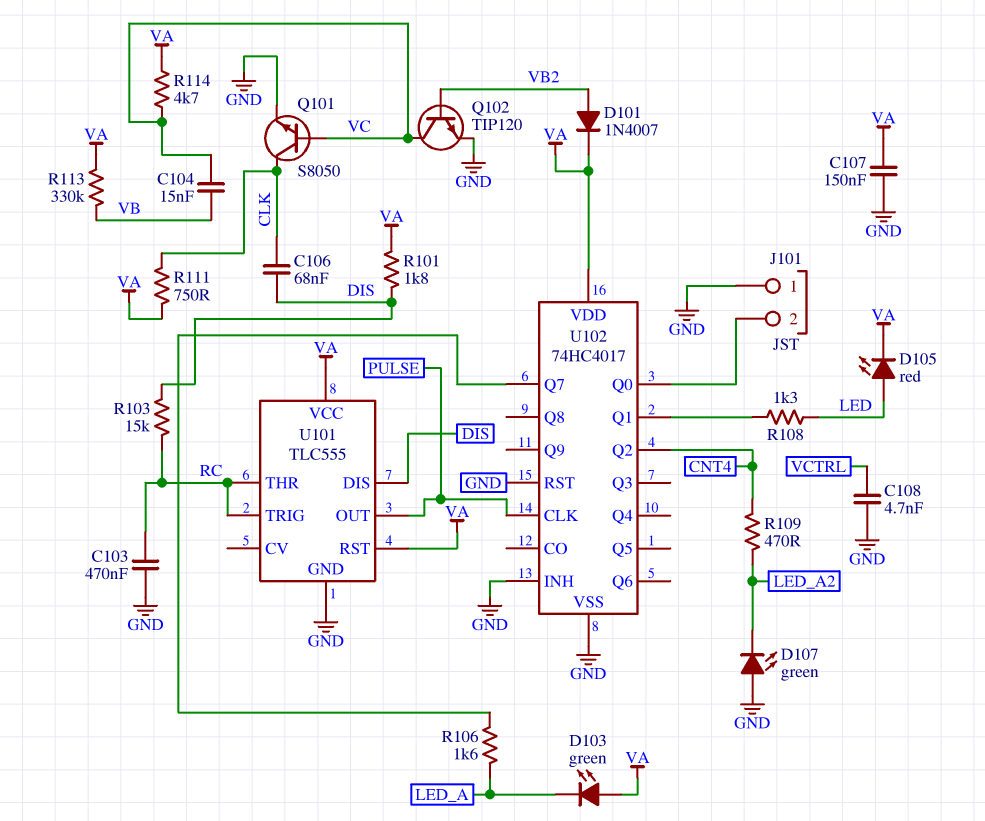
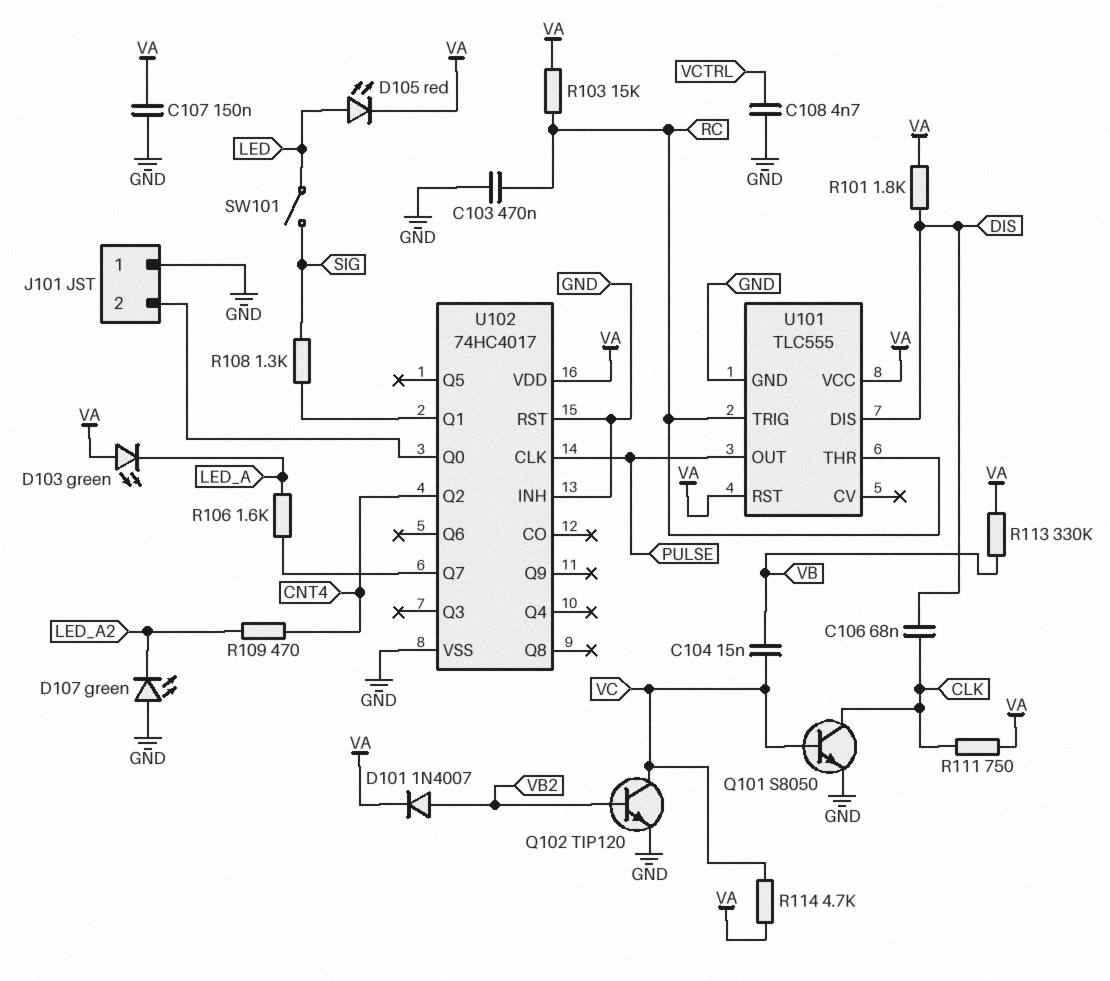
R103: 15k (DIS, RC) -> 15k (RC, VA)
R108: 1.3k (LED, U102/Q1) -> 1.3k (SIG, U102/Q1)
SW101: none -> switch (LED, SIG)

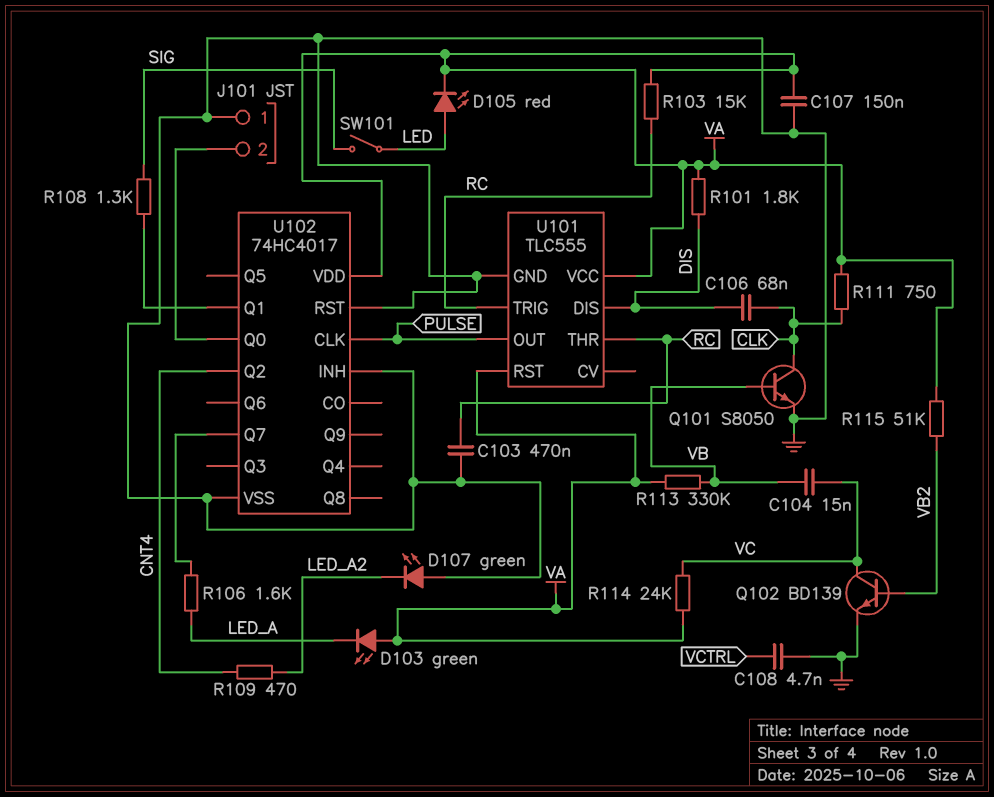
D101: diode 1N4007 (A VB2, K VA) -> none
Q101: NPN S8050 (B VC, C CLK, E GND) -> NPN S8050 (B VB, C CLK, E GND)
Q102: NPN TIP120 (B VB2, C VC, E GND) -> NPN BD139 (B VB2, C VC, E GND)
R114: 4.7k (VA, VC) -> 24k (VA, VC)
R115: none -> 51k (VA, VB2)

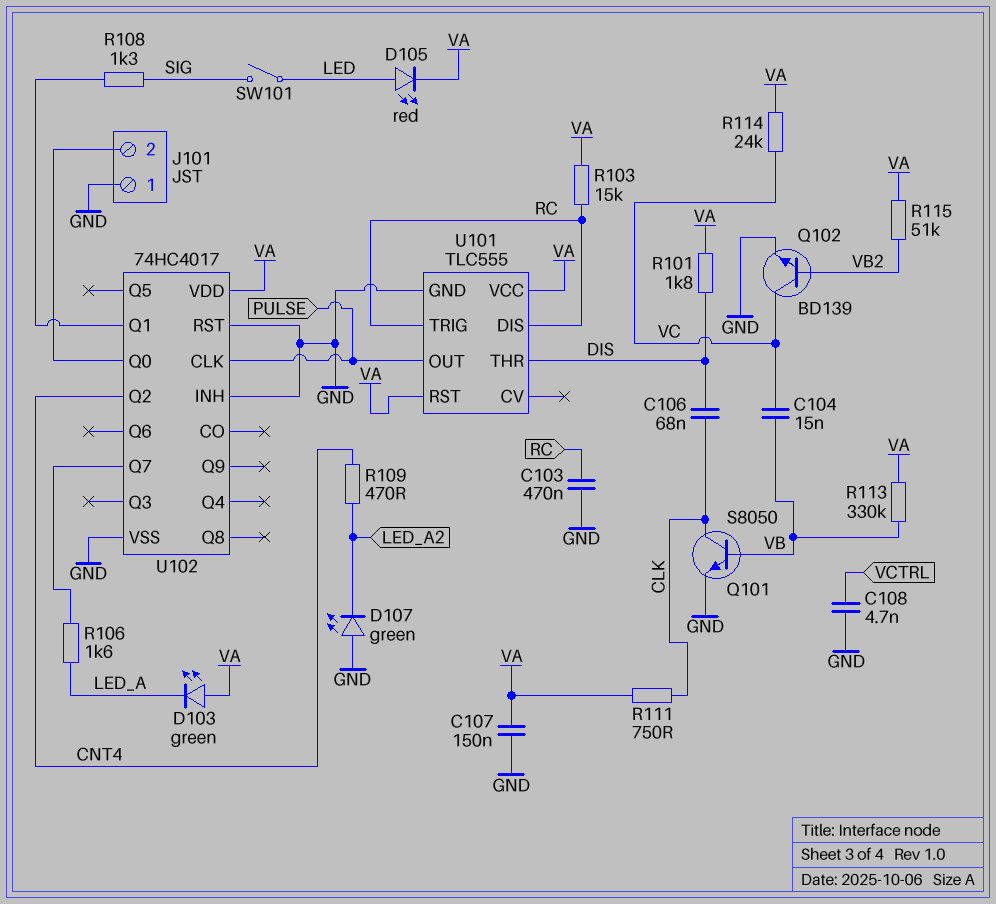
U101 pin DIS: DIS -> RC
U101 pin THR: RC -> DIS

